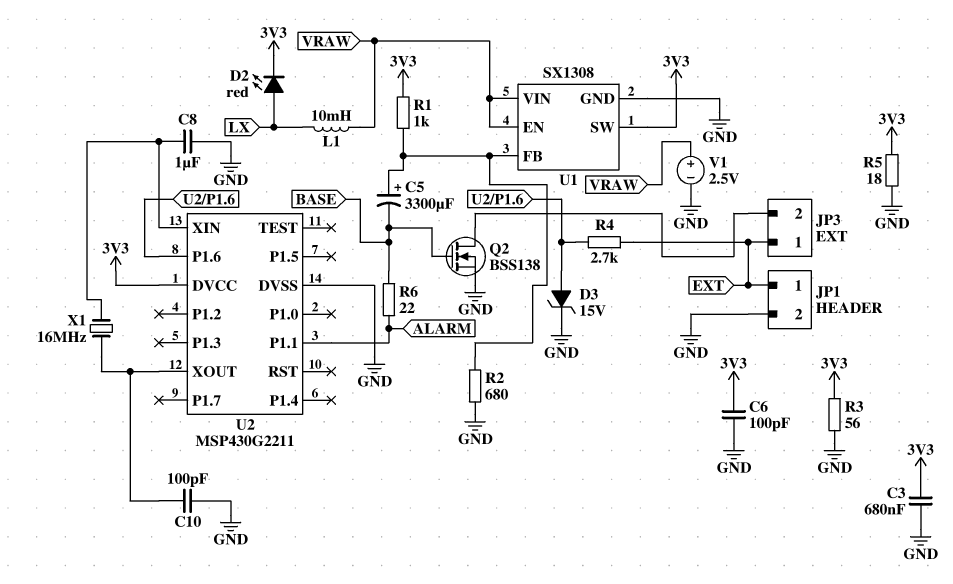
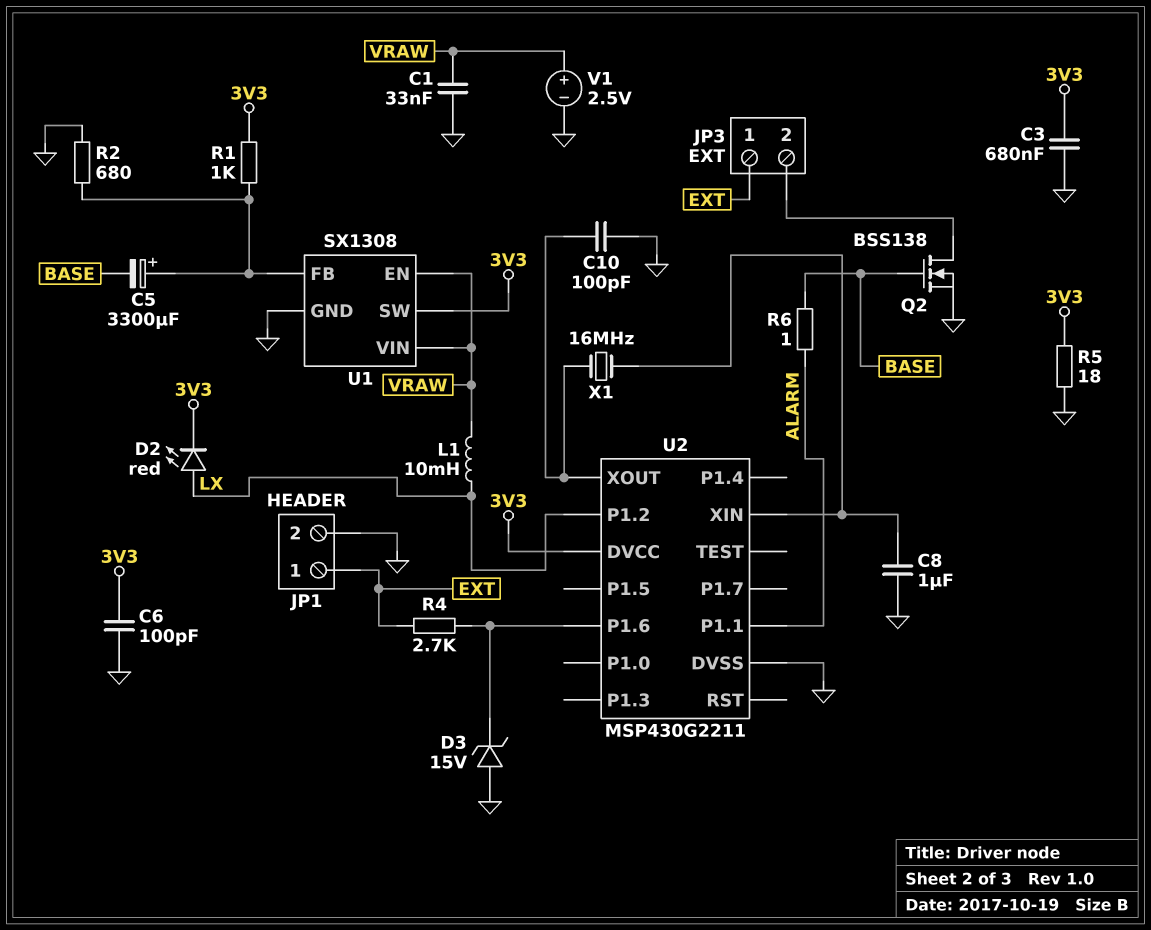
C1: none -> 33nF (GND, VRAW)
D3: zener 15V (A U2/P1.6, K GND) -> zener 15V (A GND, K U2/P1.6)
R3: 56 (3V3, GND) -> none
R6: 22 (ALARM, BASE) -> 1 (ALARM, BASE)
U2 pin P1.2: none -> LX

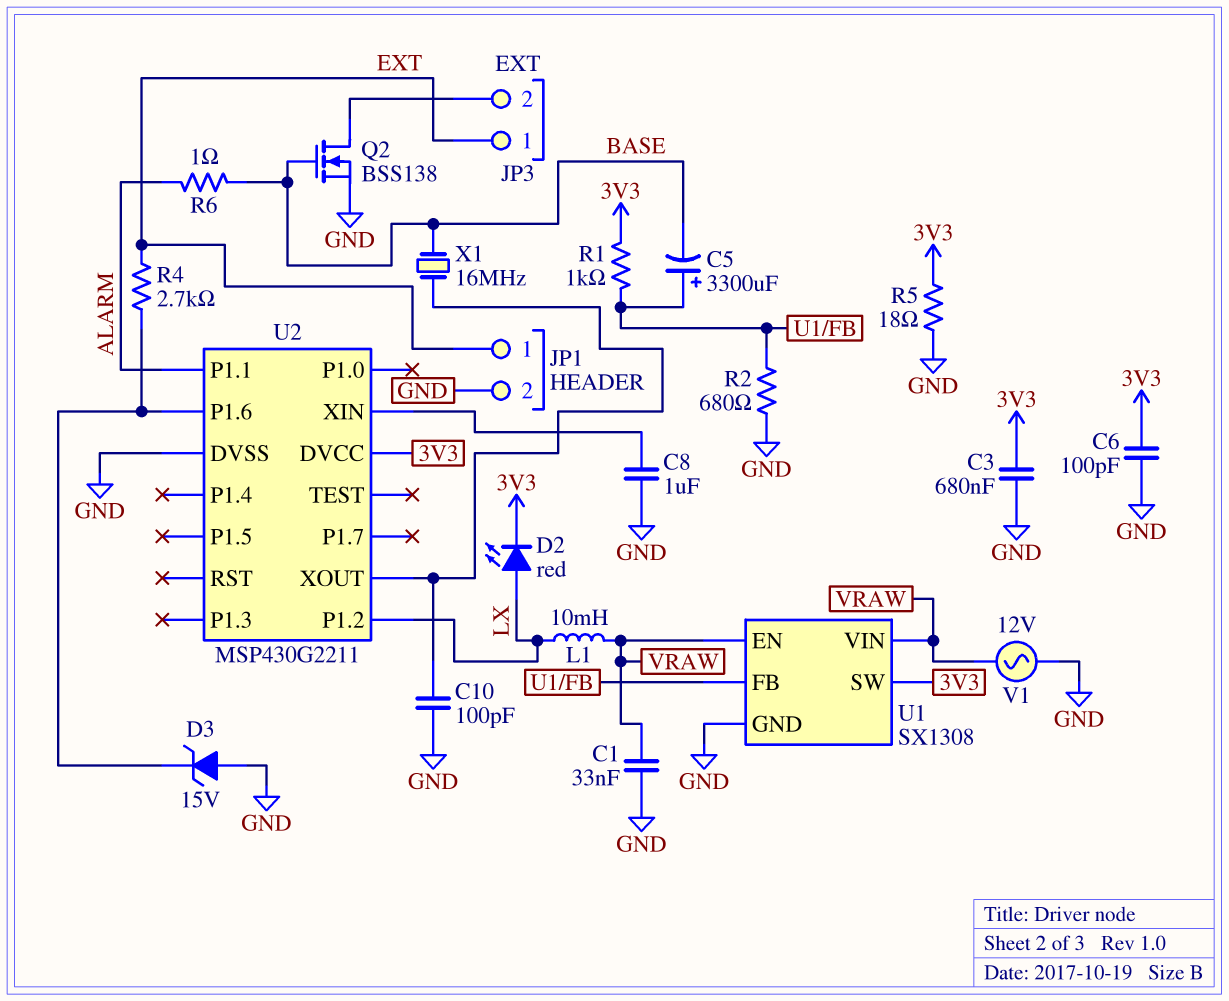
V1: 2.5V (plus VRAW, minus GND) -> AC 12V (GND, VRAW)
X1: 16MHz (U2/XIN, U2/XOUT) -> 16MHz (BASE, U2/XOUT)

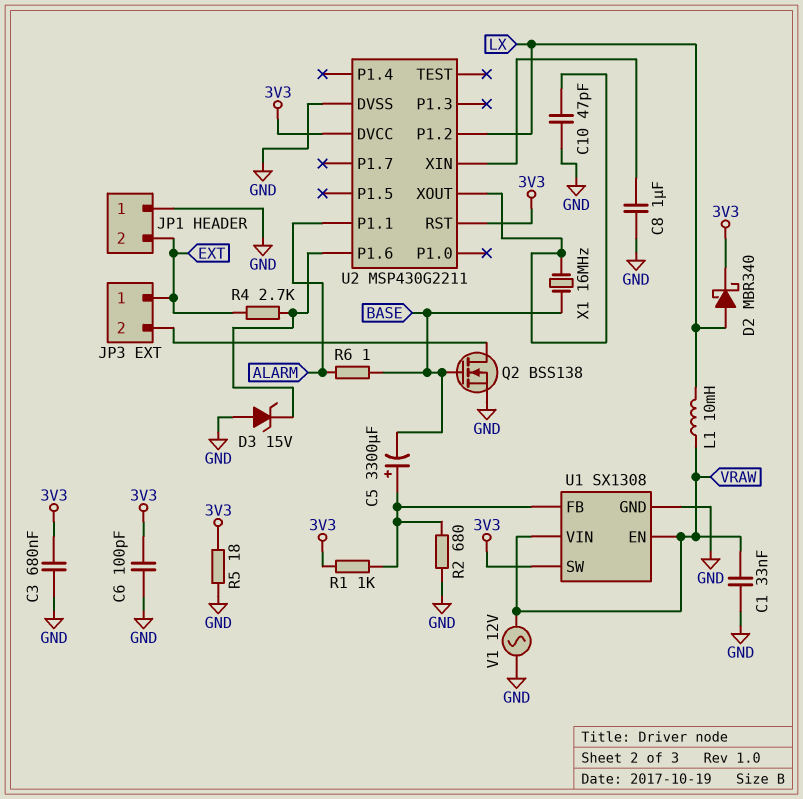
C10: 100pF (GND, U2/XOUT) -> 47pF (GND, U2/XOUT)
D2: LED red (A LX, K 3V3) -> schottky MBR340 (A LX, K 3V3)
JP1 pin 1: EXT -> GND
JP1 pin 2: GND -> EXT
U2 pin RST: none -> 3V3

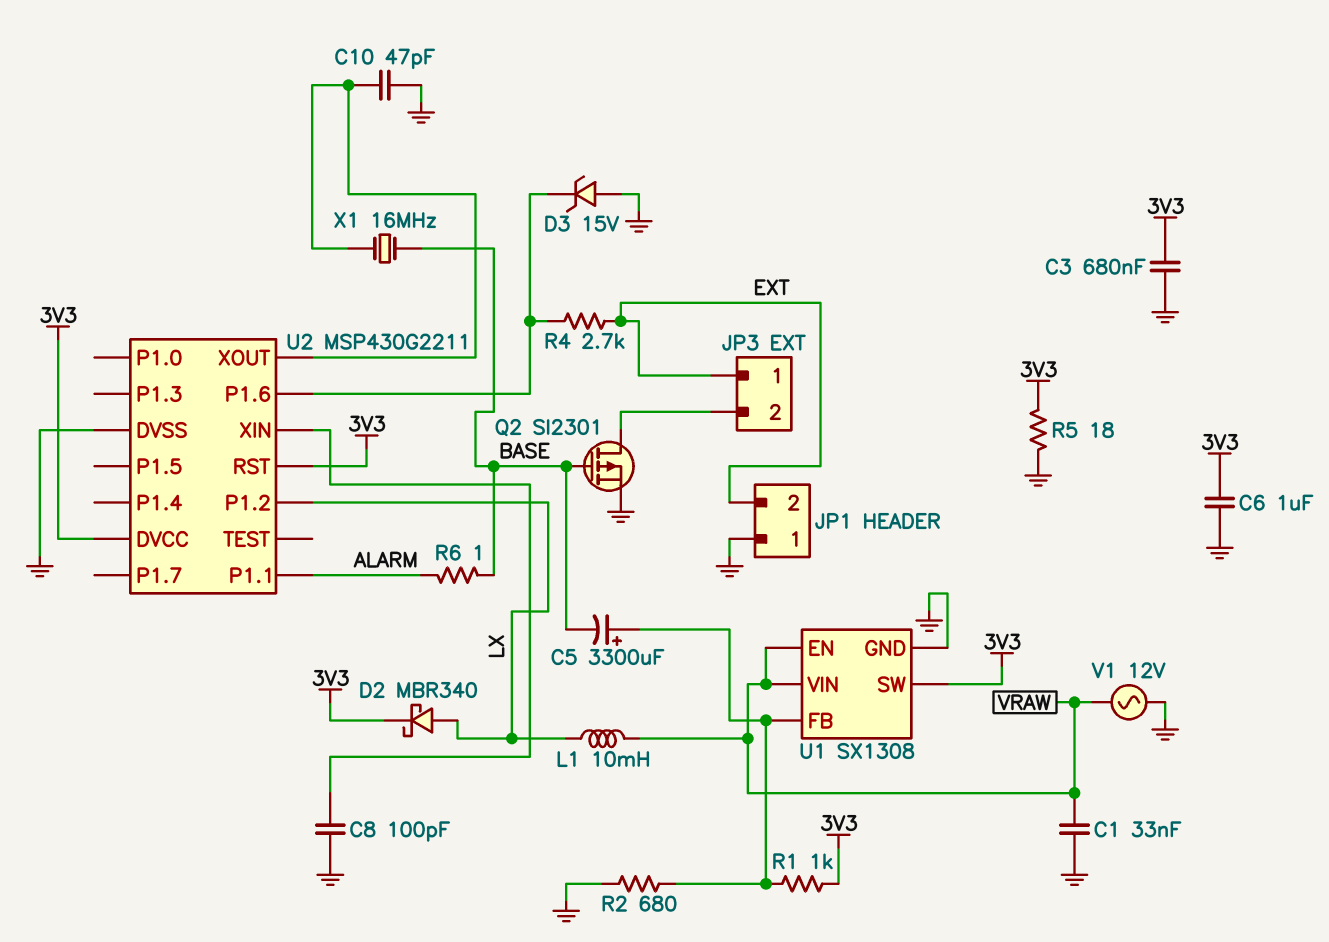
C6: 100pF (3V3, GND) -> 1uF (3V3, GND)
C8: 1uF (GND, U2/XIN) -> 100pF (GND, U2/XIN)
Q2: NMOS BSS138 (G BASE, D JP3/2, S GND) -> PMOS SI2301 (G BASE, D JP3/2, S GND)

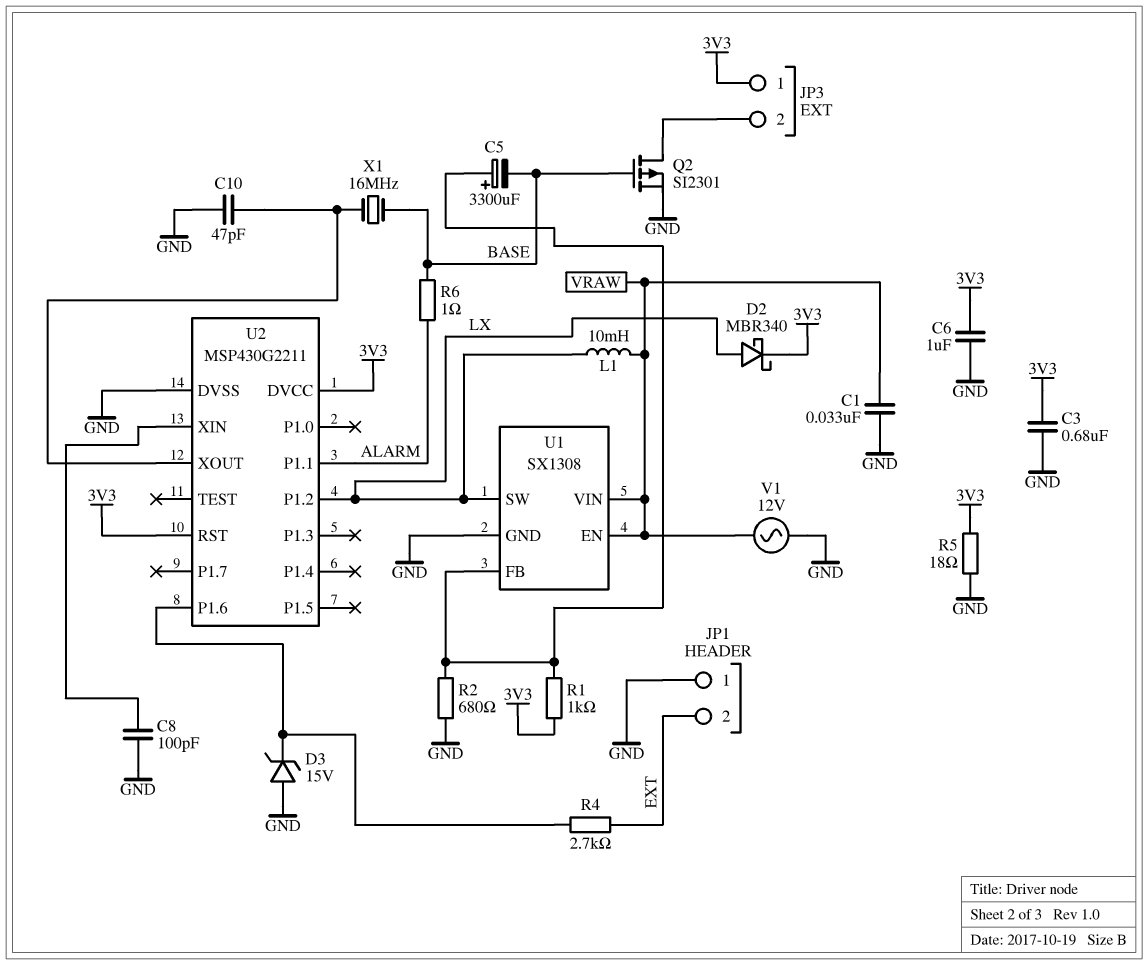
JP3 pin 1: EXT -> 3V3
U1 pin SW: 3V3 -> LX

